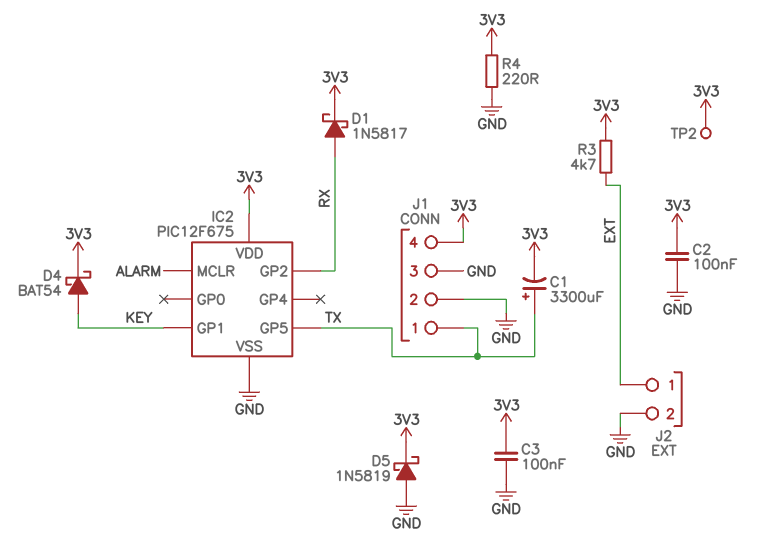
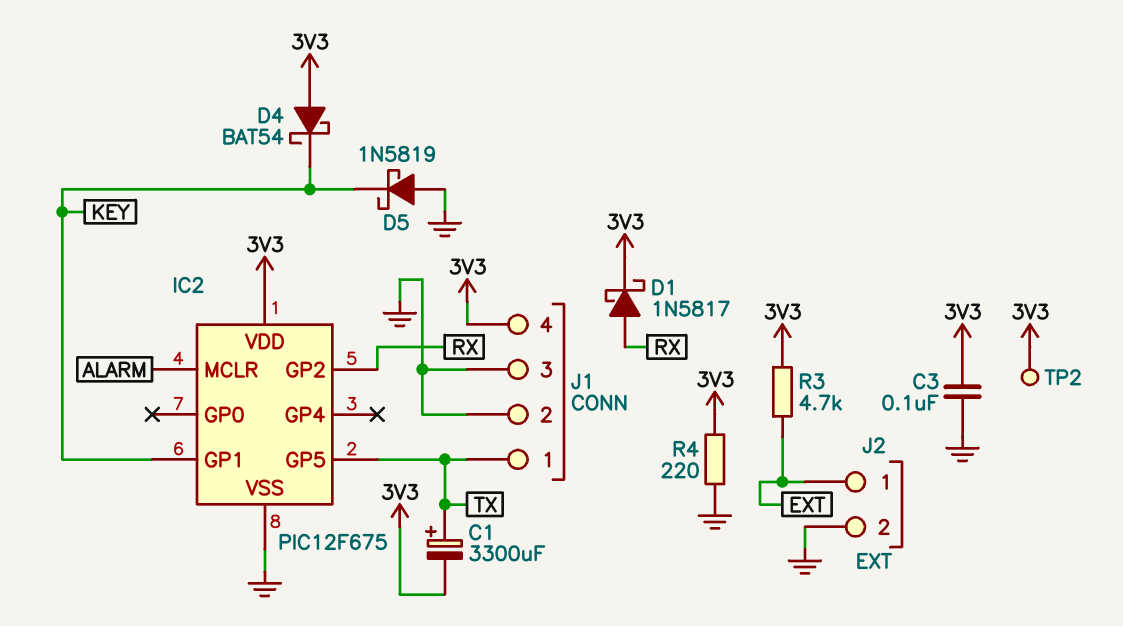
C2: 100nF (3V3, GND) -> none
D4: schottky BAT54 (A KEY, K 3V3) -> schottky BAT54 (A 3V3, K KEY)
D5: schottky 1N5819 (A GND, K 3V3) -> schottky 1N5819 (A GND, K KEY)

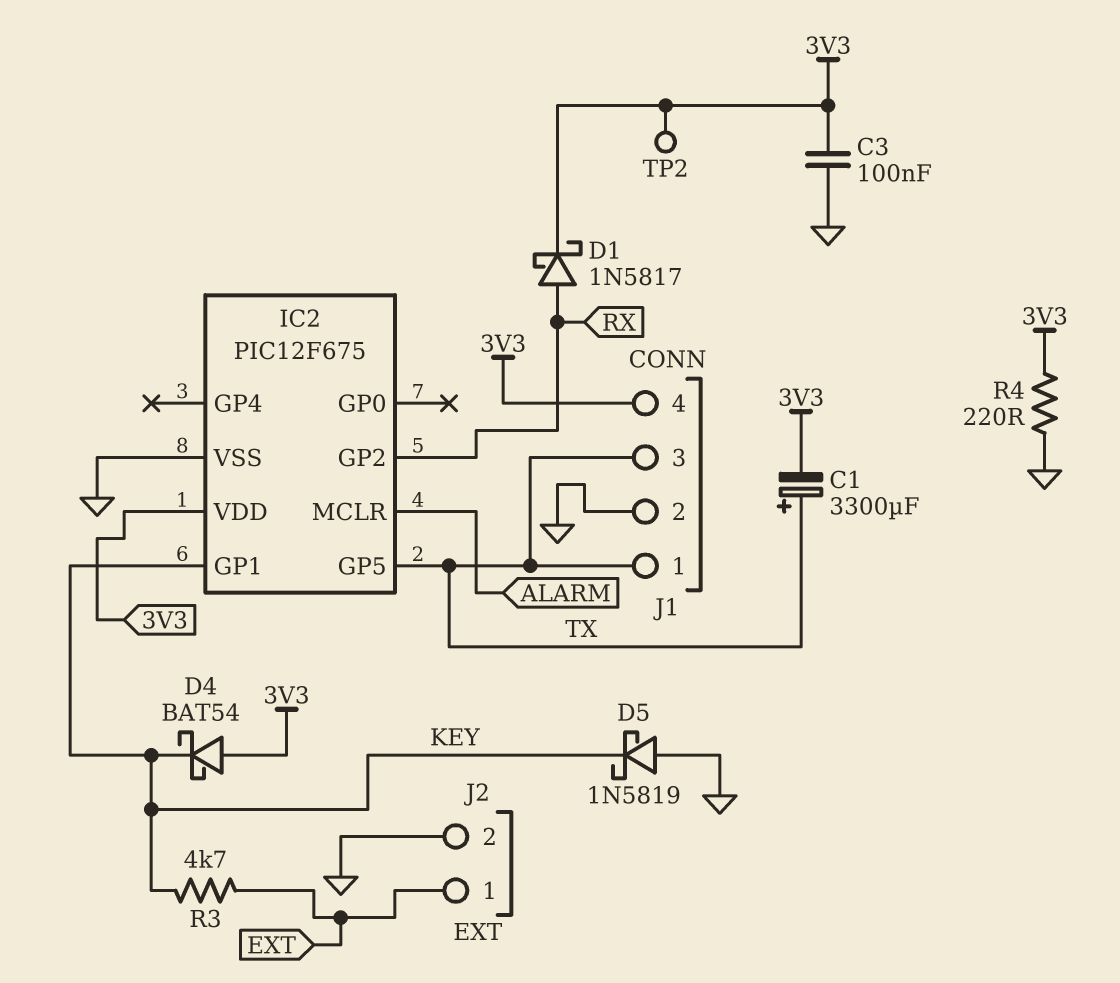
J1 pin 3: GND -> TX
R3: 4.7k (3V3, EXT) -> 4.7k (EXT, KEY)

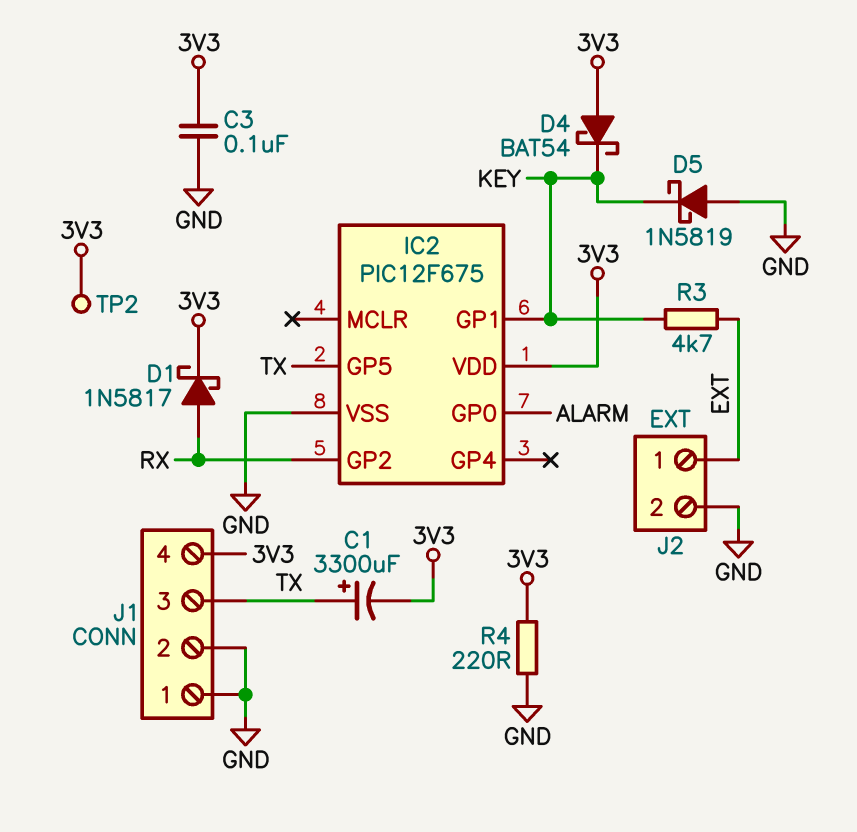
IC2 pin GP0: none -> ALARM
IC2 pin MCLR: ALARM -> none
J1 pin 1: TX -> GND

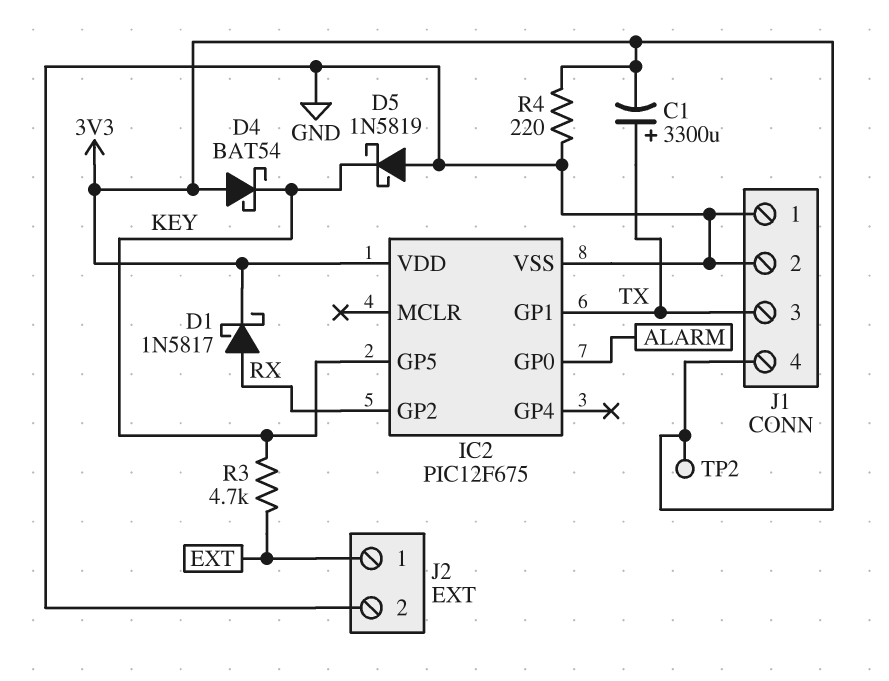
C3: 100nF (3V3, GND) -> none
IC2 pin GP1: KEY -> TX
IC2 pin GP5: TX -> KEY

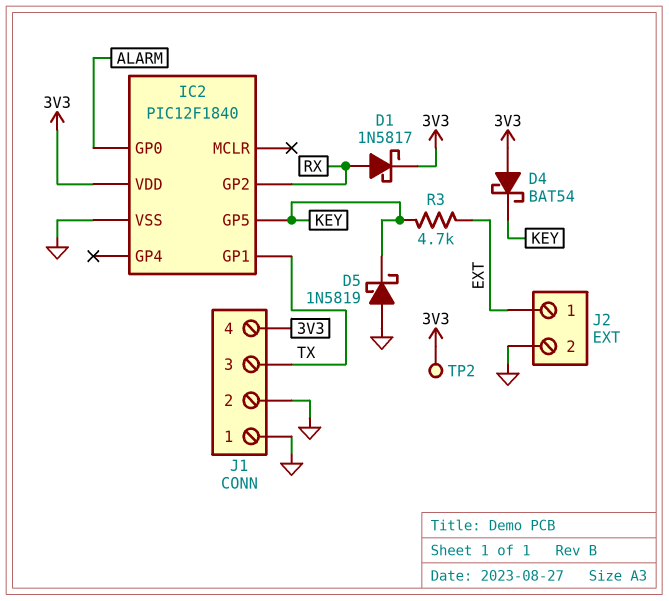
C1: 3300uF (plus TX, minus 3V3) -> none
IC2: PIC12F675 -> PIC12F1840
R4: 220 (3V3, GND) -> none

